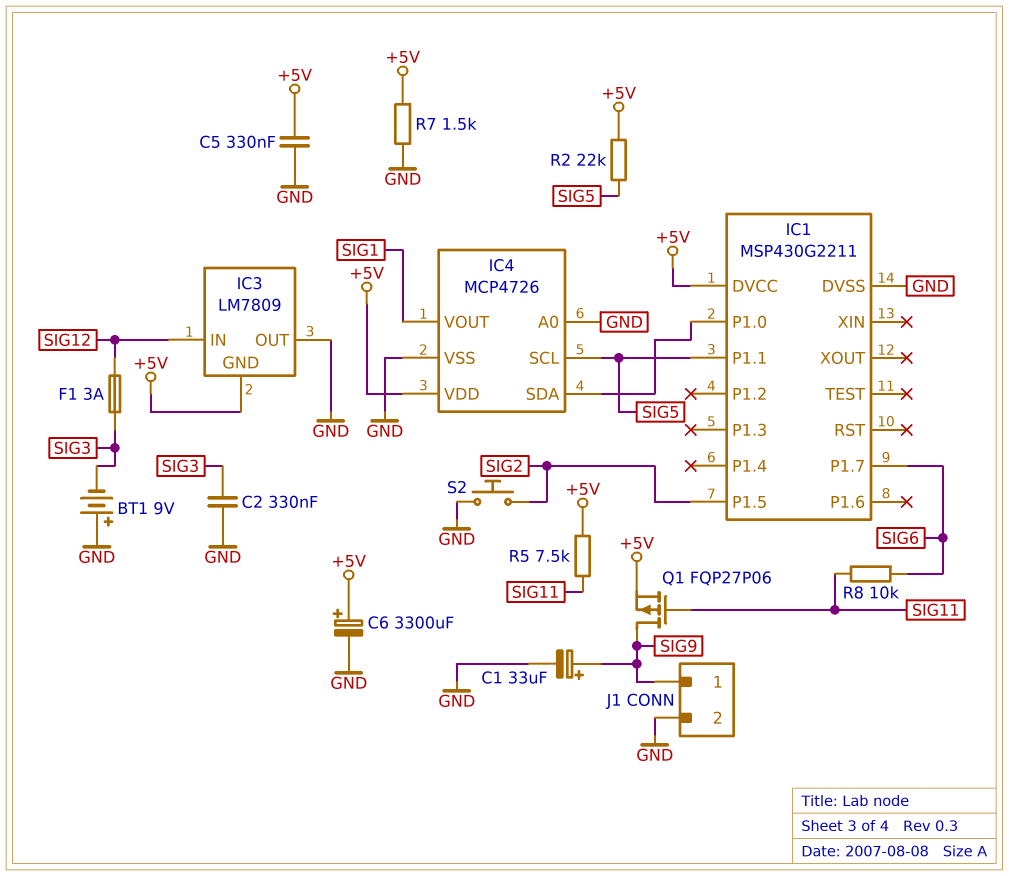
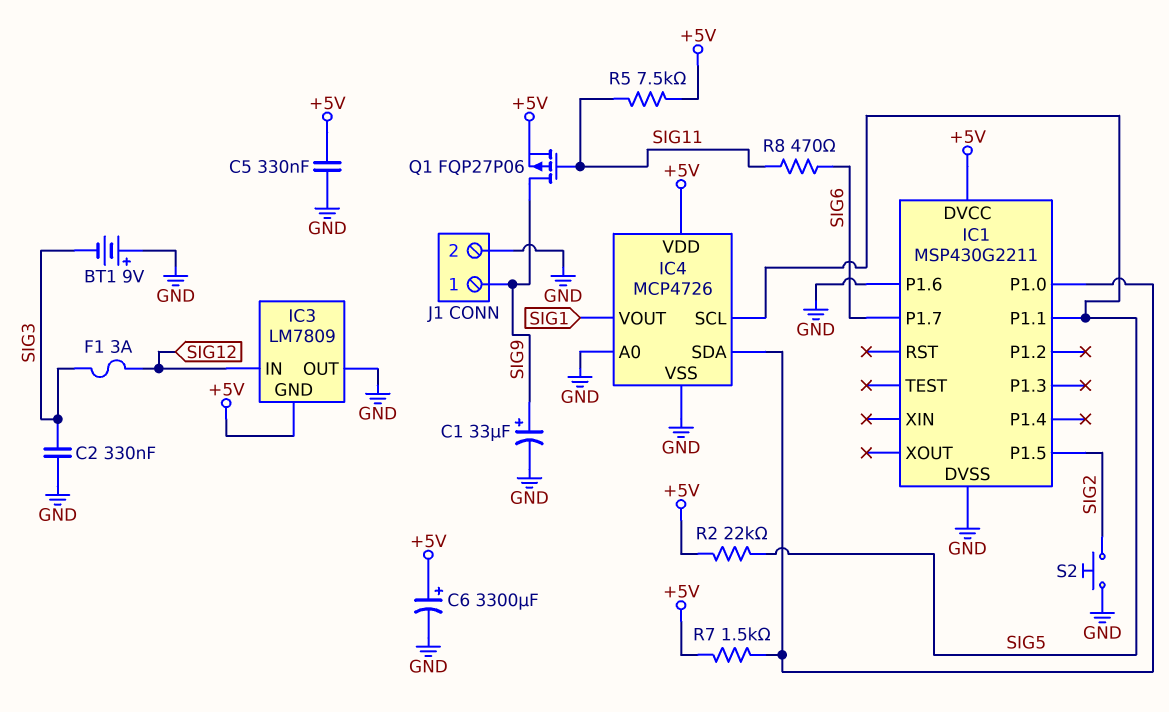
IC1 pin P1.6: none -> GND
R7: 1.5k (+5V, GND) -> 1.5k (+5V, IC1/P1.0)
R8: 10k (SIG6, SIG11) -> 470 (SIG6, SIG11)

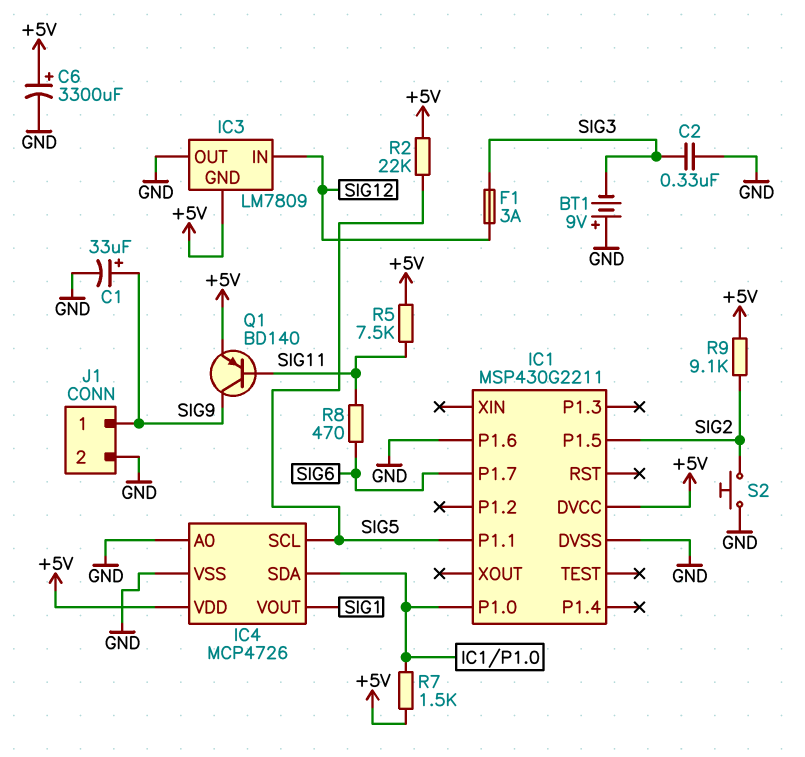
C5: 330nF (+5V, GND) -> none
Q1: PMOS FQP27P06 (G SIG11, D SIG9, S +5V) -> PNP BD140 (B SIG11, C SIG9, E +5V)
R9: none -> 9.1k (+5V, SIG2)

